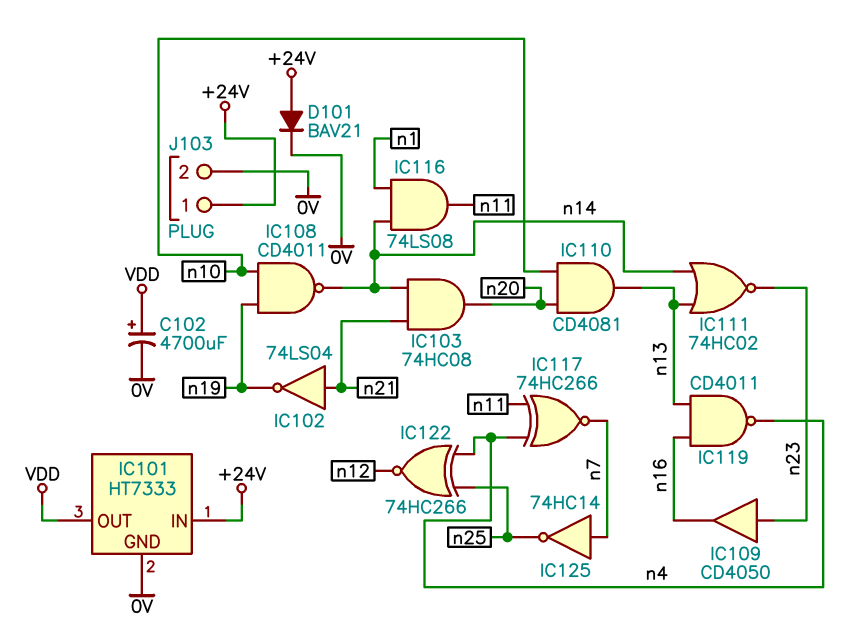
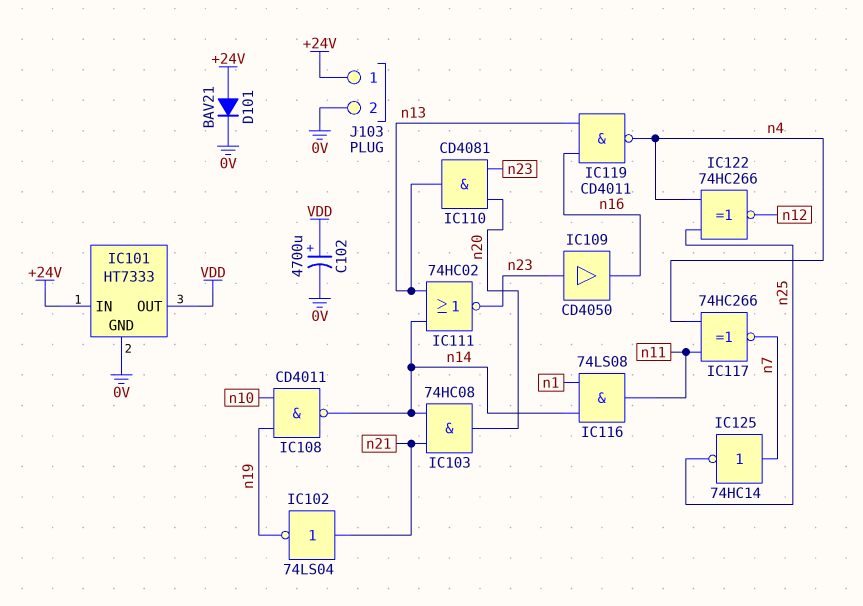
IC110: AND CD4081 (in n10, in n20, out n13) -> AND CD4081 (in n20, in n23, out n13)

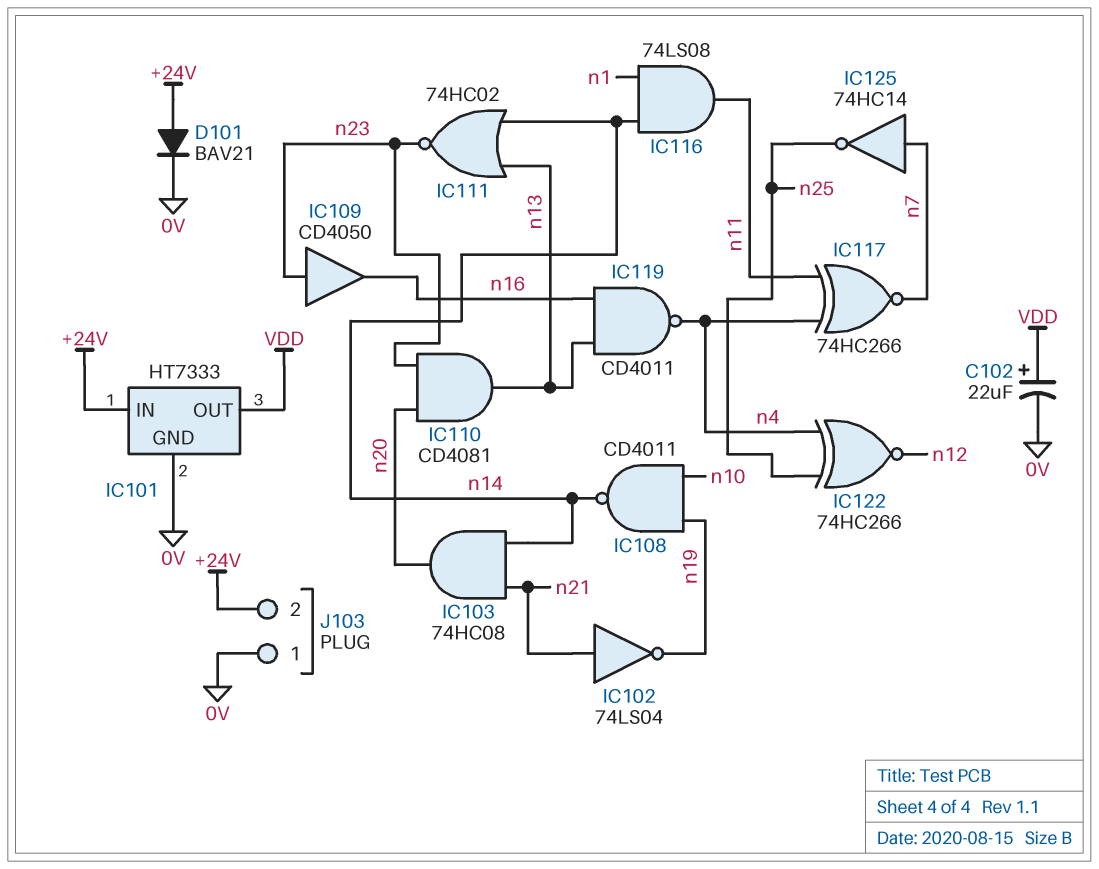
C102: 4700uF (plus VDD, minus 0V) -> 22uF (plus VDD, minus 0V)
J103 pin 1: +24V -> 0V
J103 pin 2: 0V -> +24V

